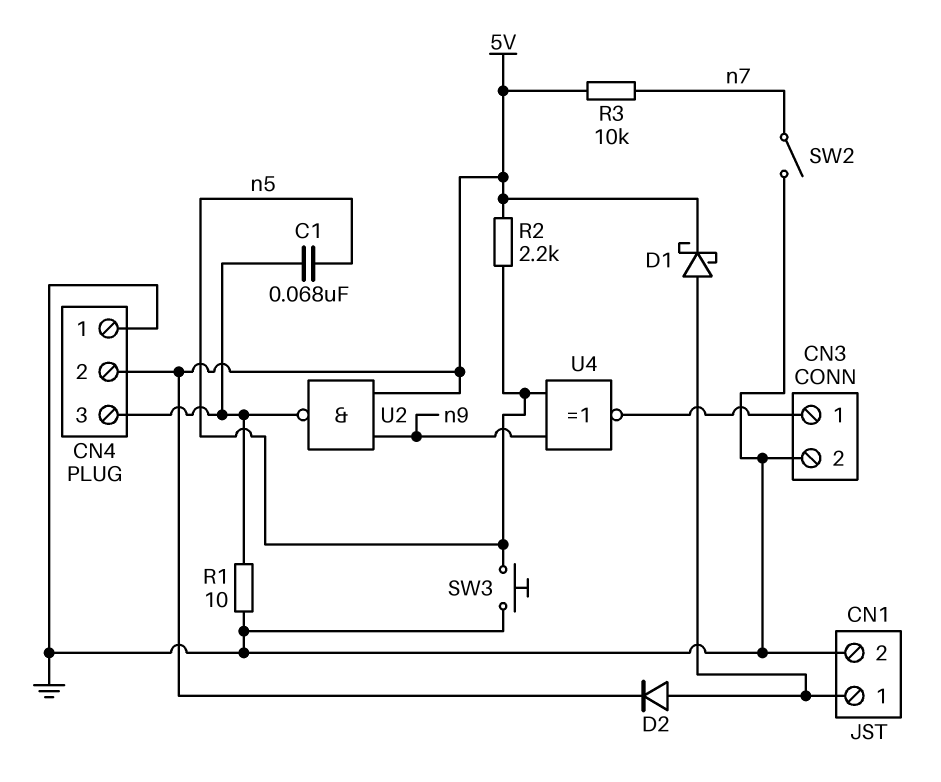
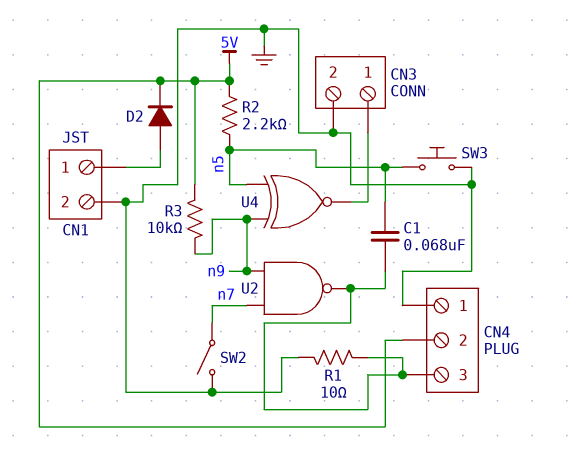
D1: schottky (A CN1/1, K 5V) -> none
R3: 10k (5V, n7) -> 10k (5V, n9)
U2: NAND (in 5V, in n9, out CN4/3) -> NAND (in n7, in n9, out CN4/3)

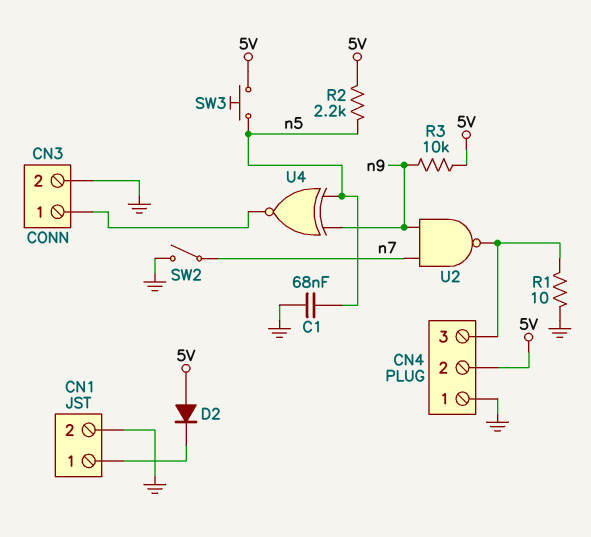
C1: 68nF (CN4/3, n5) -> 68nF (GND, n5)
D2: diode (A CN1/1, K 5V) -> diode (A 5V, K CN1/1)
SW3: button (GND, n5) -> button (5V, n5)

